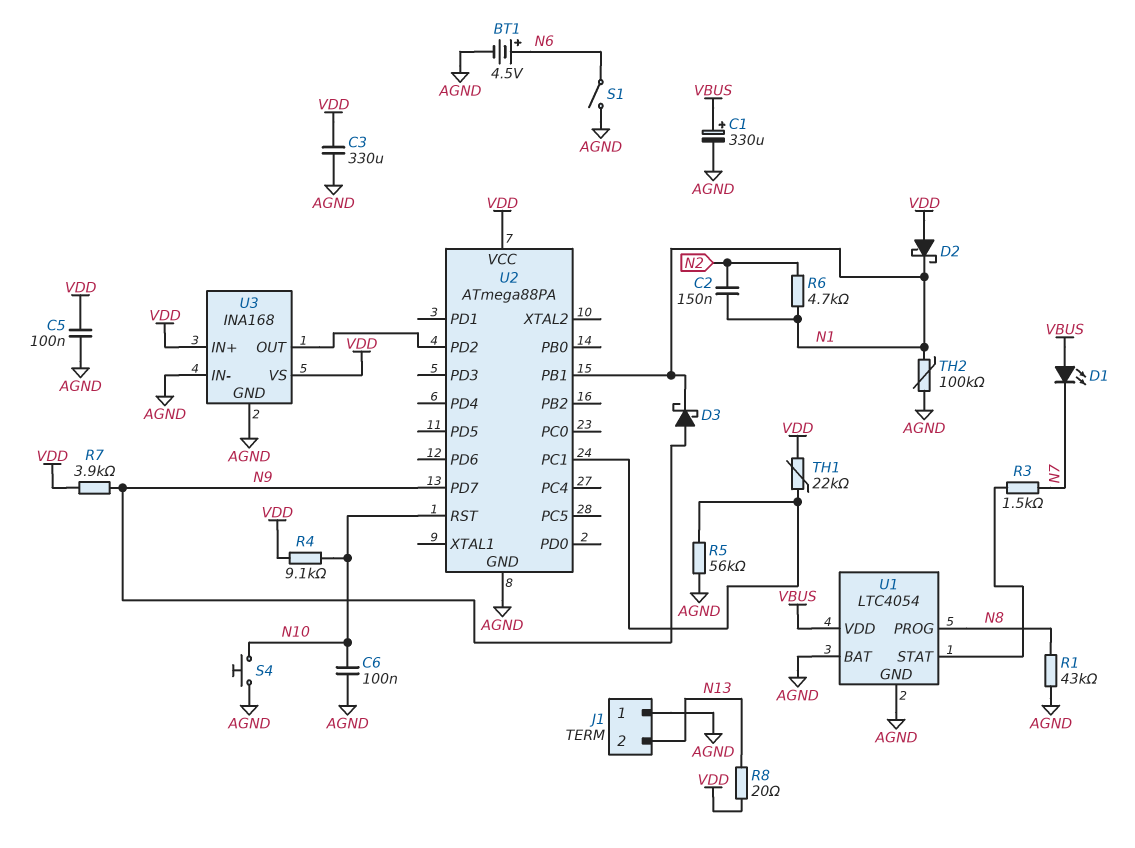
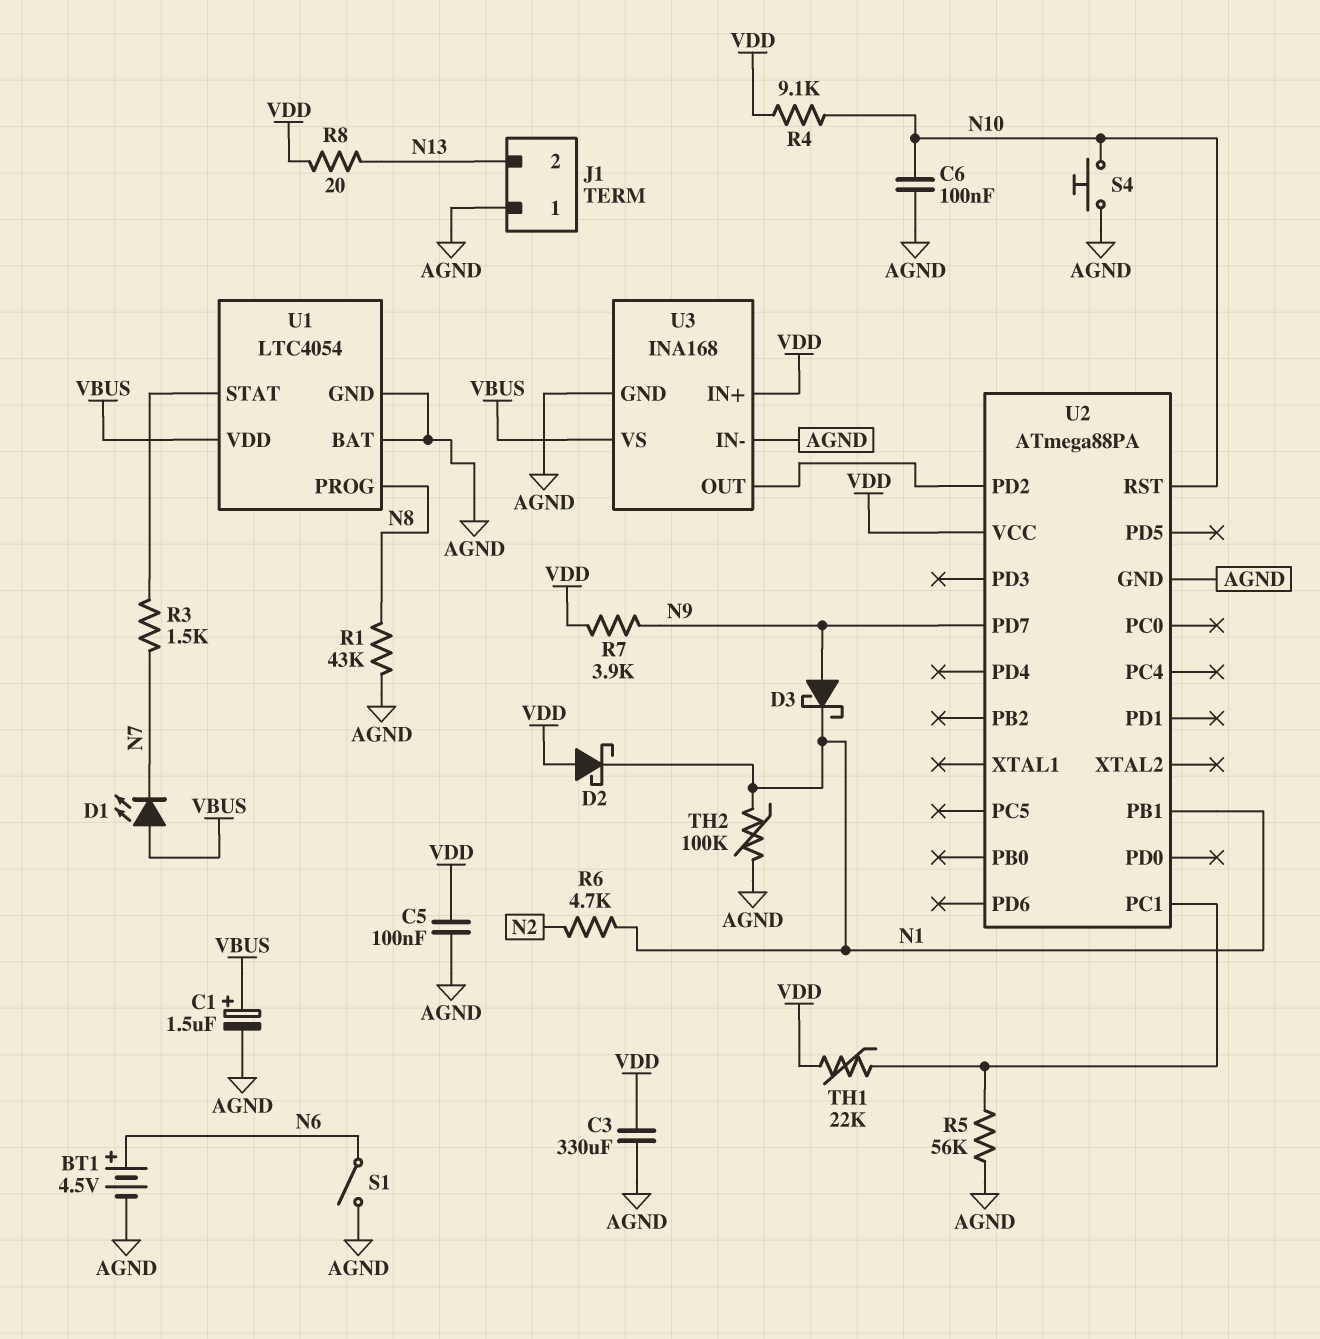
C1: 330uF (plus VBUS, minus AGND) -> 1.5uF (plus VBUS, minus AGND)
C2: 150nF (N1, N2) -> none
U3 pin VS: VDD -> VBUS

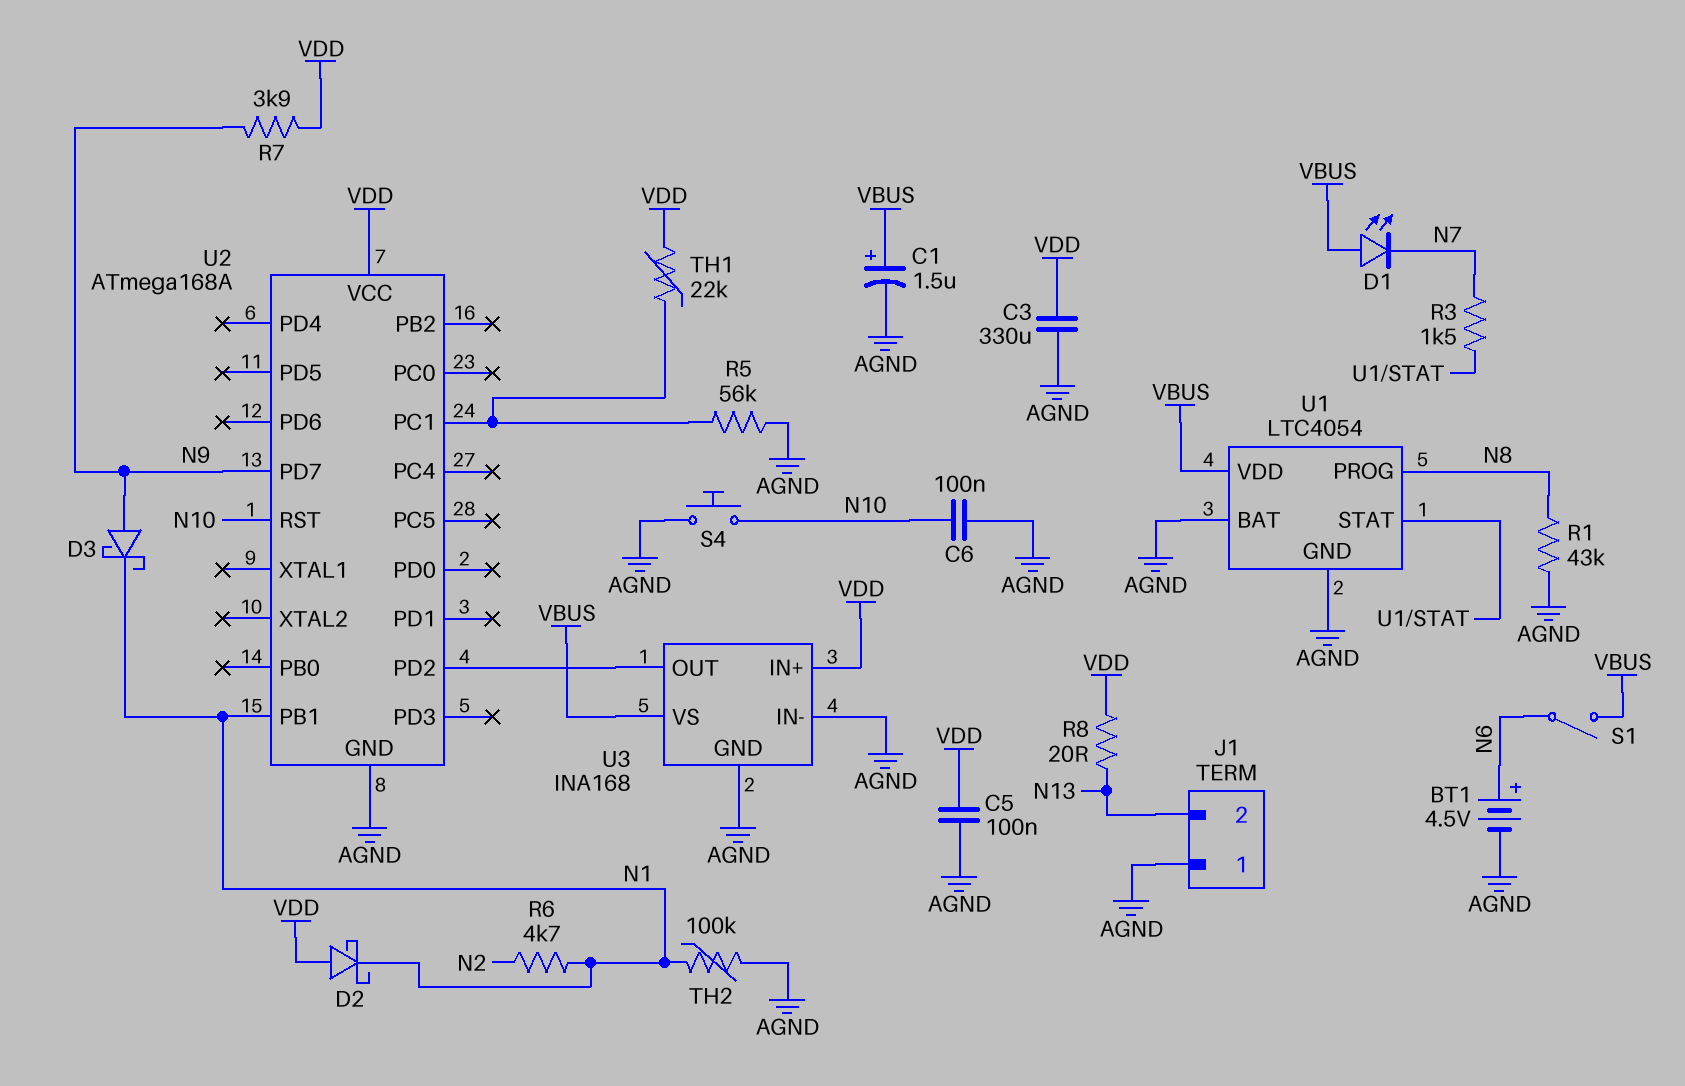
R4: 9.1k (N10, VDD) -> none
S1: switch (AGND, N6) -> switch (N6, VBUS)
U2: ATmega88PA -> ATmega168A

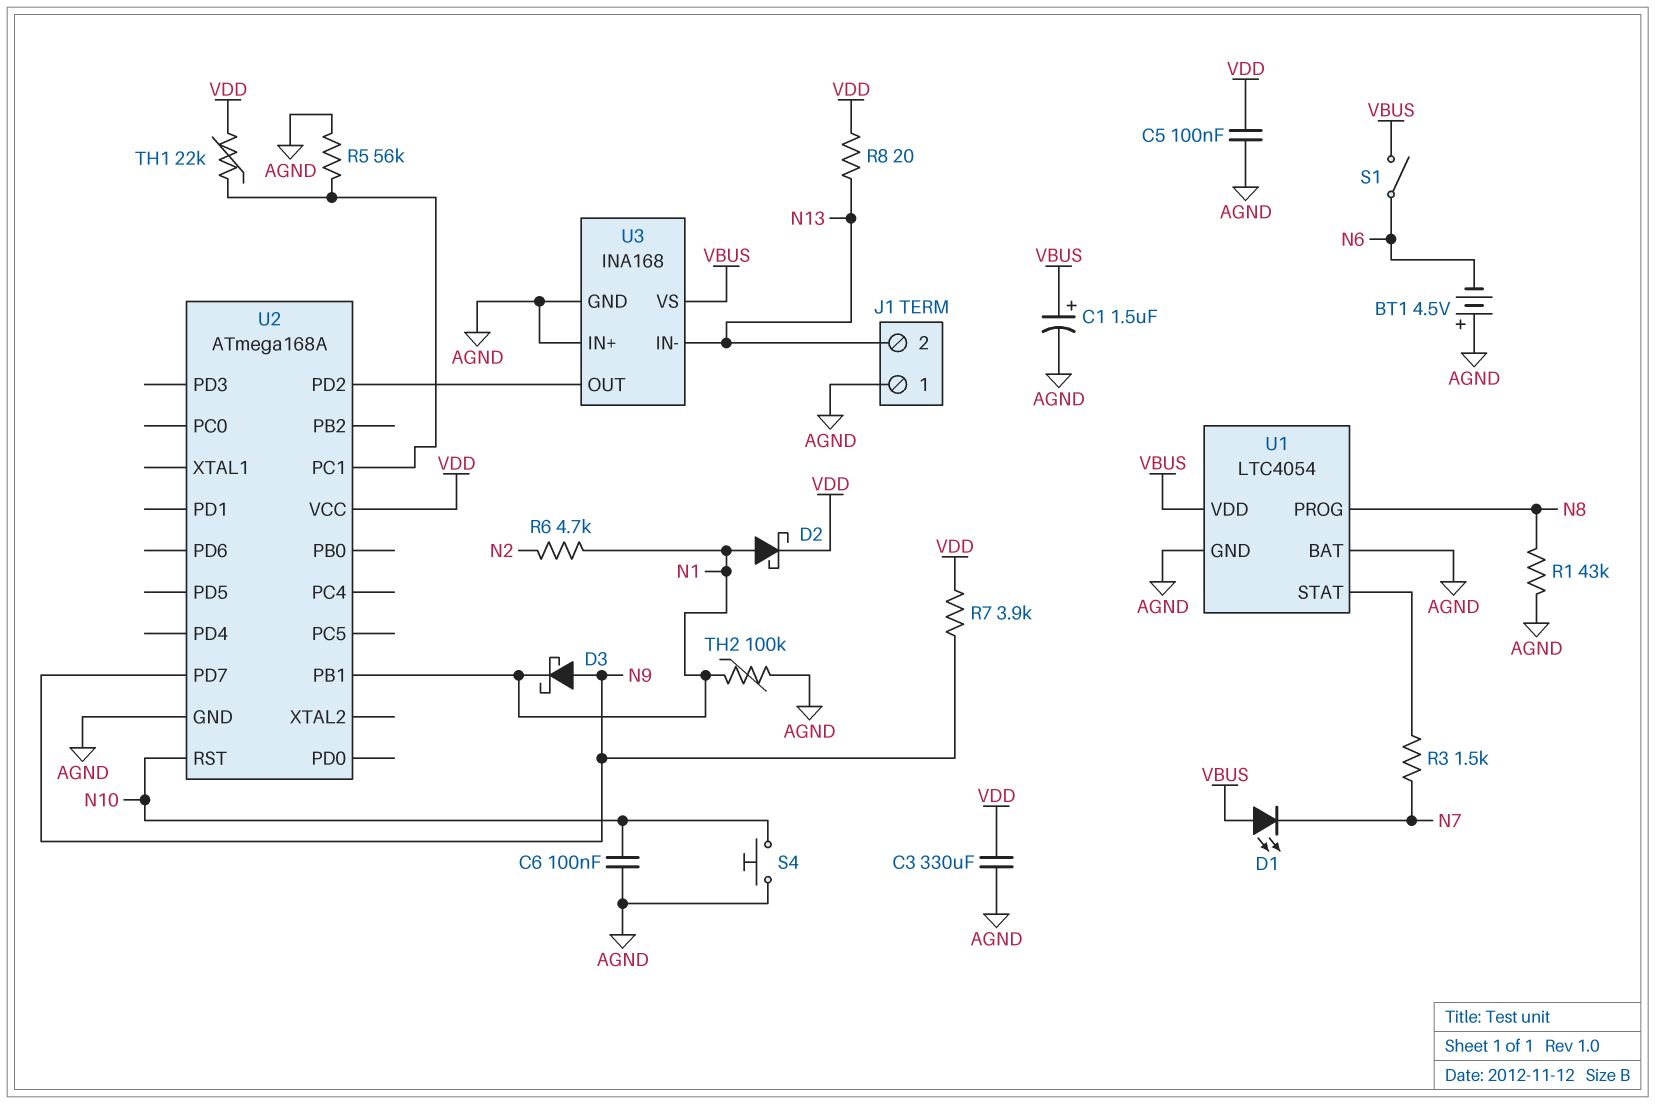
BT1: 4.5V (plus N6, minus AGND) -> 4.5V (plus AGND, minus N6)
D2: schottky (A VDD, K N1) -> schottky (A N1, K VDD)
U3 pin IN+: VDD -> AGND
U3 pin IN-: AGND -> N13

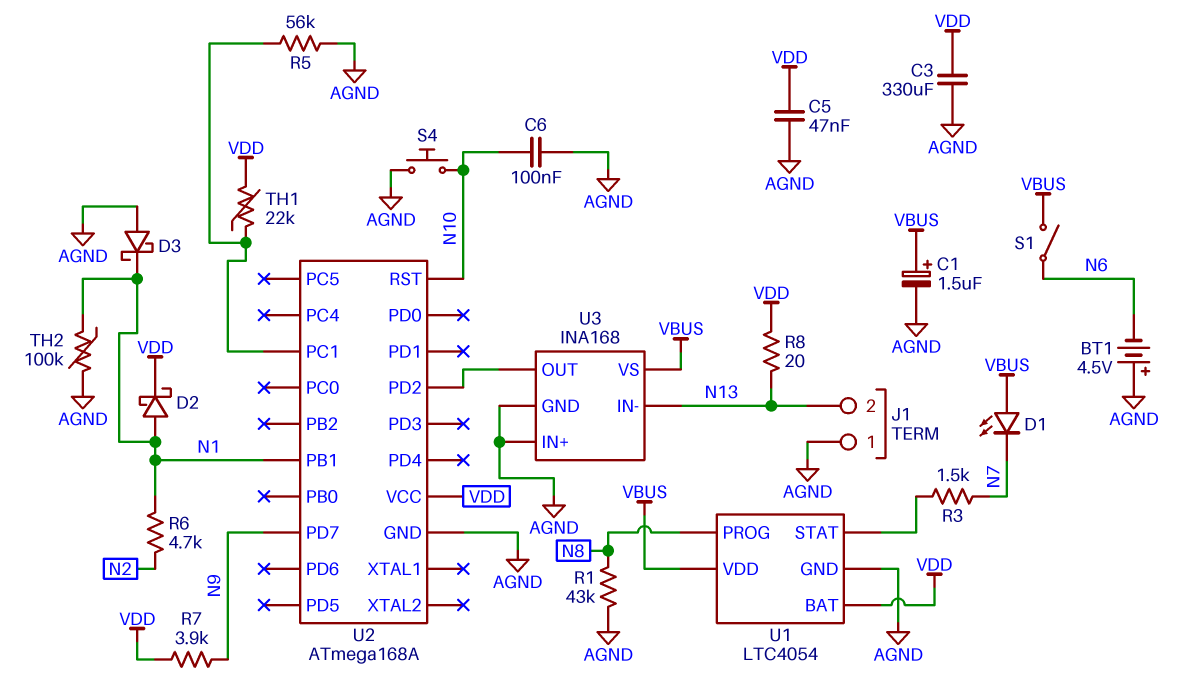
C5: 100nF (AGND, VDD) -> 47nF (AGND, VDD)
D3: schottky (A N9, K N1) -> schottky (A AGND, K N1)
U1 pin BAT: AGND -> VDD

